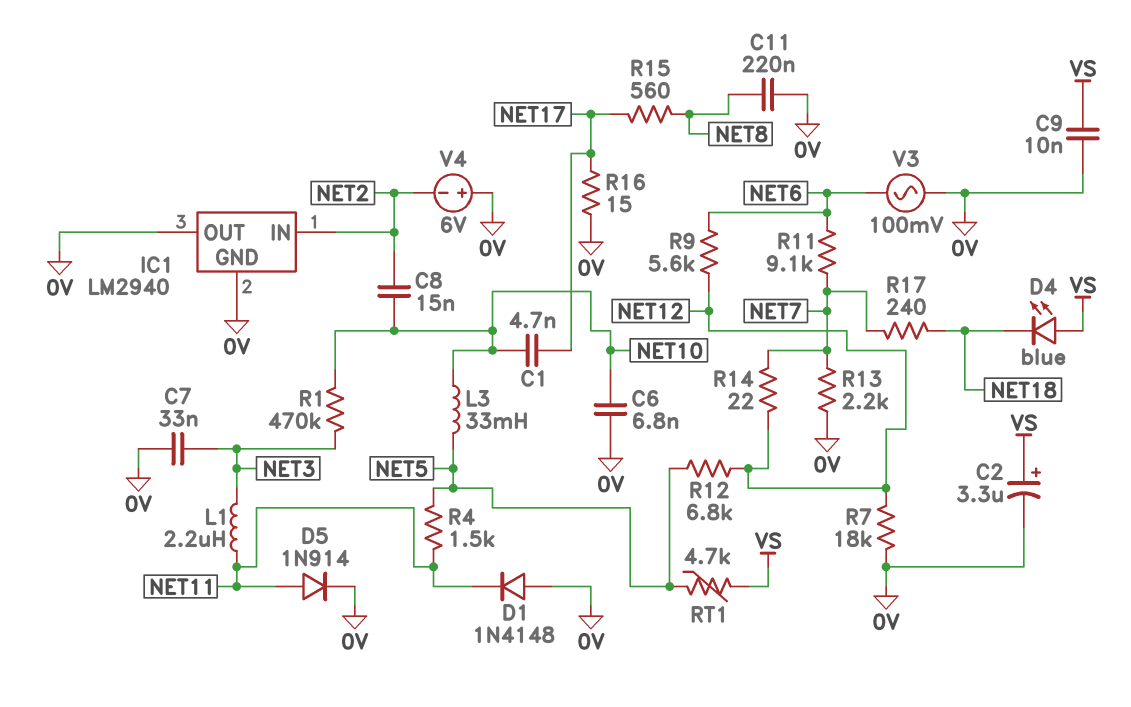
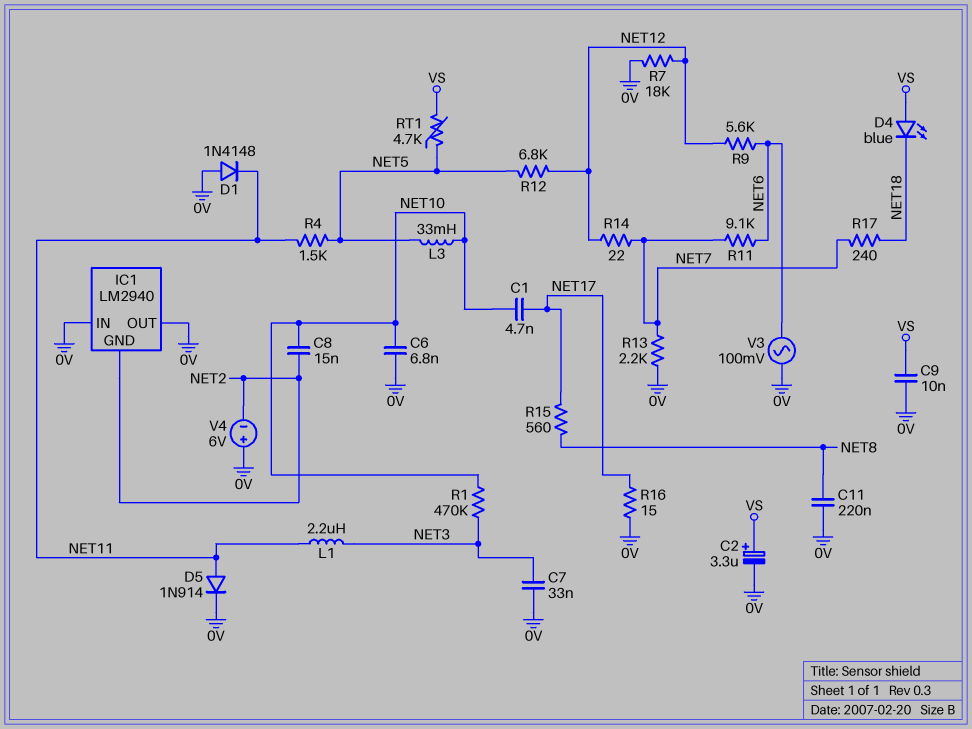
IC1 pin GND: 0V -> NET2
IC1 pin IN: NET2 -> 0V

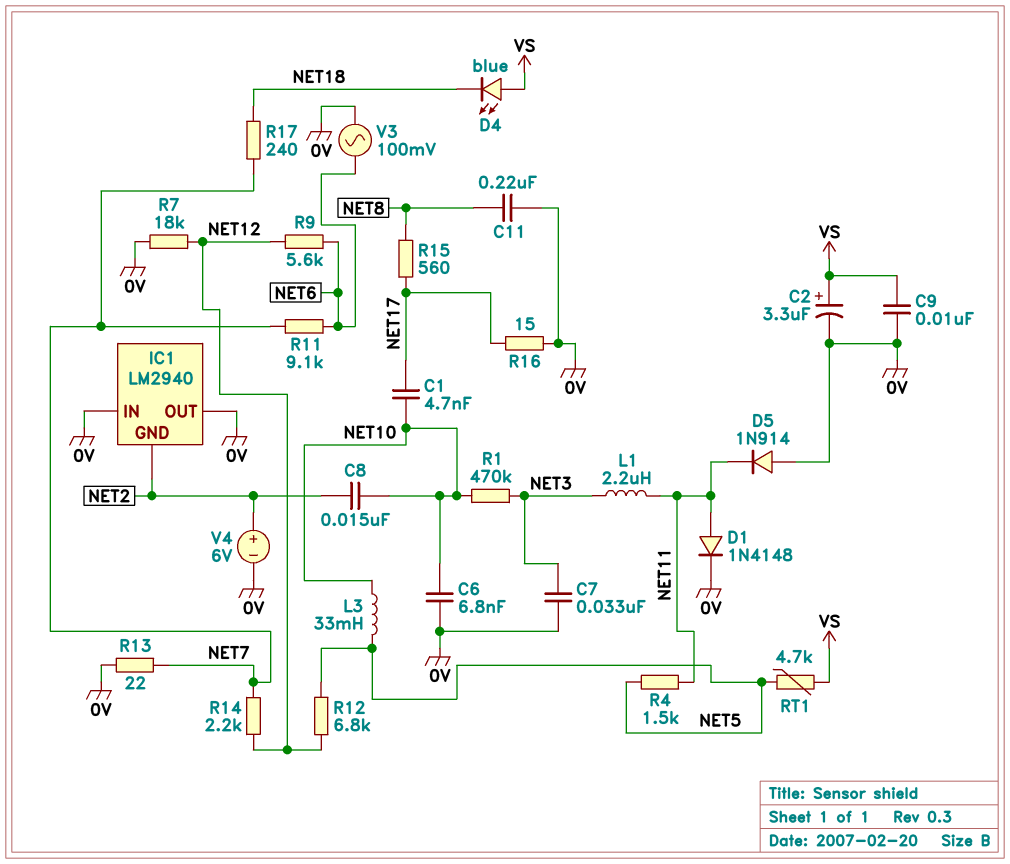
D1: diode 1N4148 (A 0V, K NET11) -> diode 1N4148 (A NET11, K 0V)
D5: diode 1N914 (A NET11, K 0V) -> diode 1N914 (A 0V, K NET11)
R13: 2.2k (0V, NET7) -> 22 (0V, NET7)
R14: 22 (NET7, NET12) -> 2.2k (NET7, NET12)
V4: 6V (plus 0V, minus NET2) -> 6V (plus NET2, minus 0V)

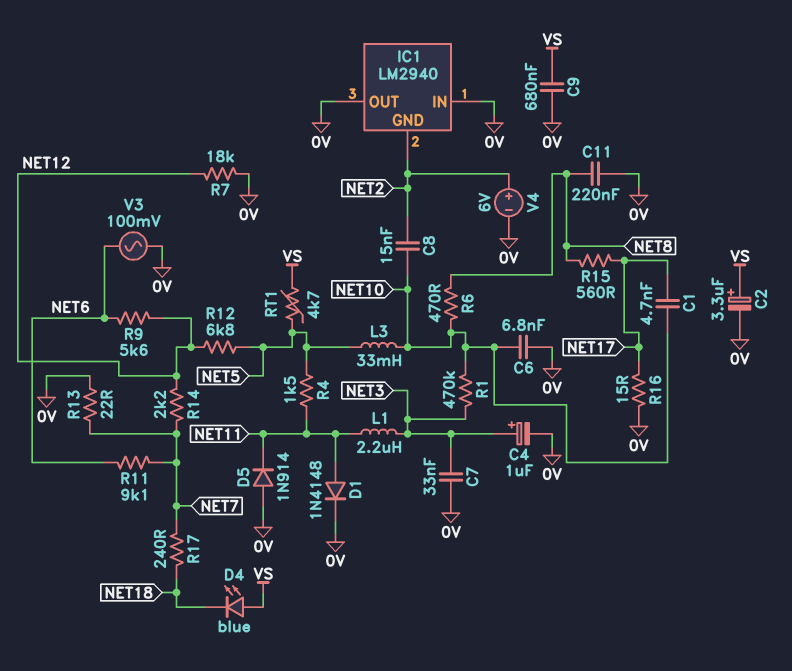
C4: none -> 1uF (plus NET3, minus 0V)
C9: 10nF (0V, VS) -> 680nF (0V, VS)
R6: none -> 470 (NET8, NET10)

